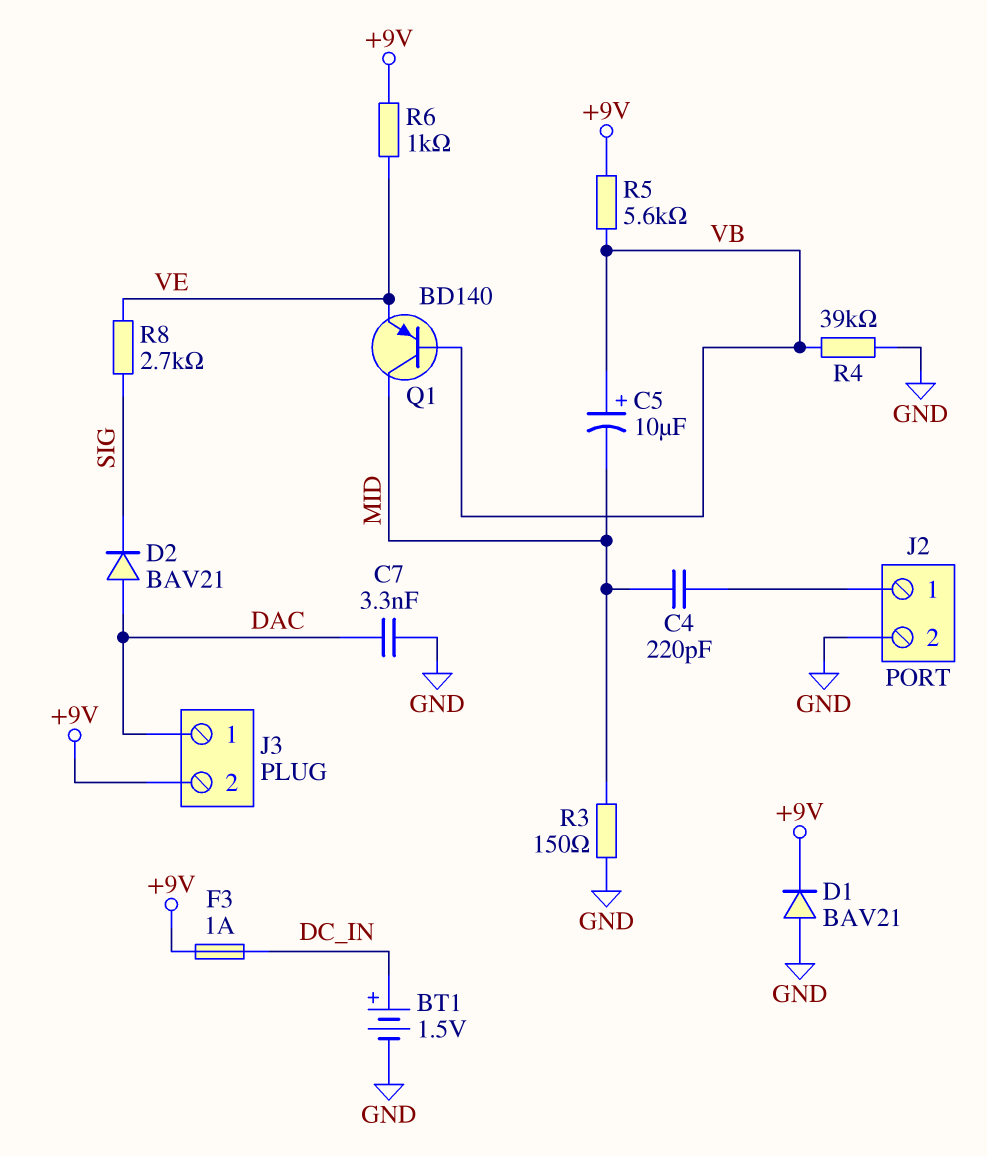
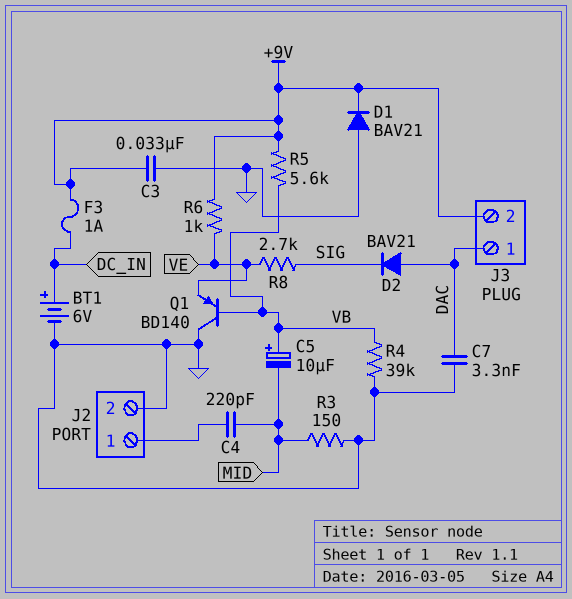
BT1: 1.5V (plus DC_IN, minus GND) -> 6V (plus DC_IN, minus GND)
C3: none -> 33nF (+9V, GND)
Q1: PNP BD140 (B VB, C MID, E VE) -> PNP BD140 (B VB, C GND, E VE)

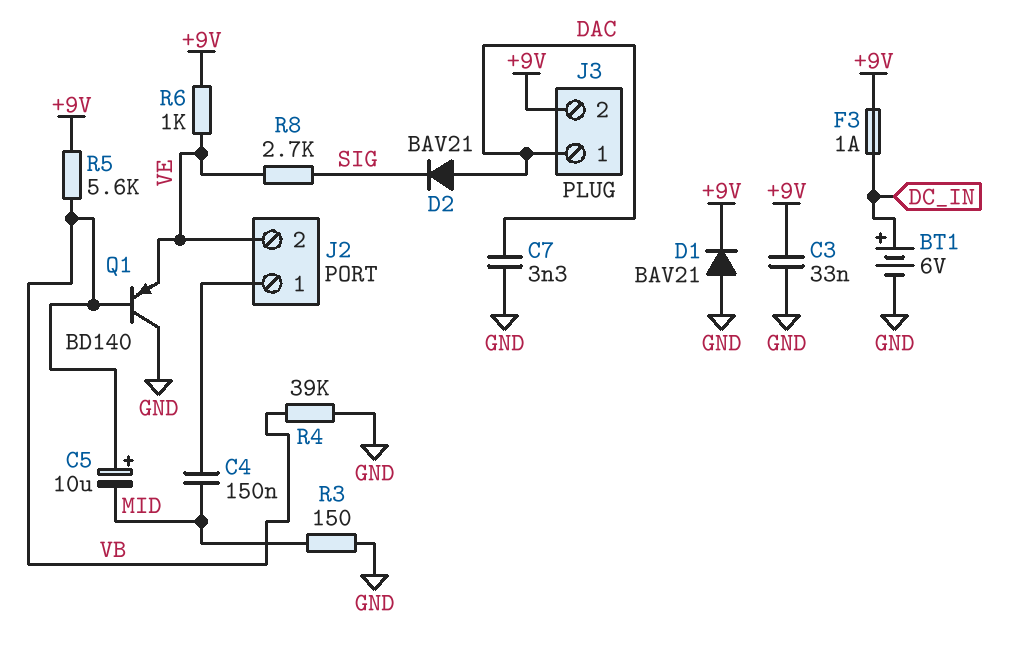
C4: 220pF (J2/1, MID) -> 150nF (J2/1, MID)
J2 pin 2: GND -> VE

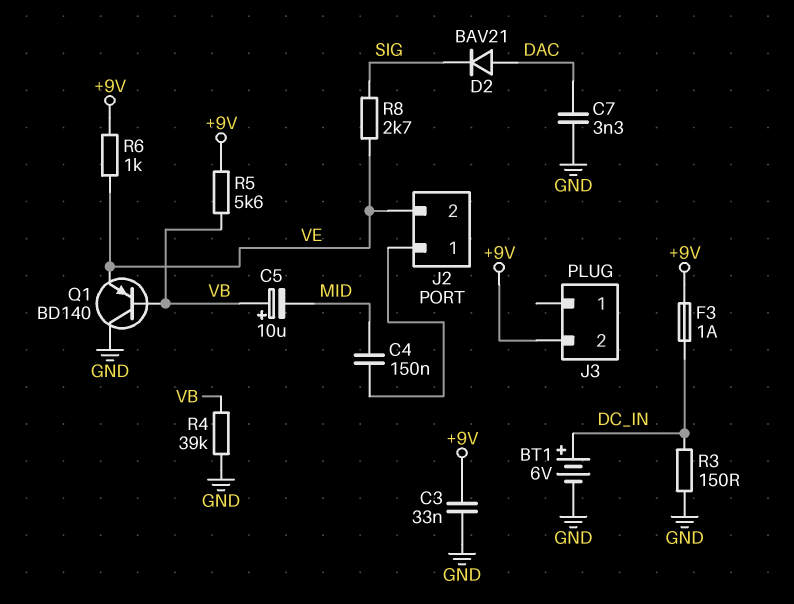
D1: diode BAV21 (A GND, K +9V) -> none
J3 pin 1: DAC -> none
R3: 150 (GND, MID) -> 150 (DC_IN, GND)

